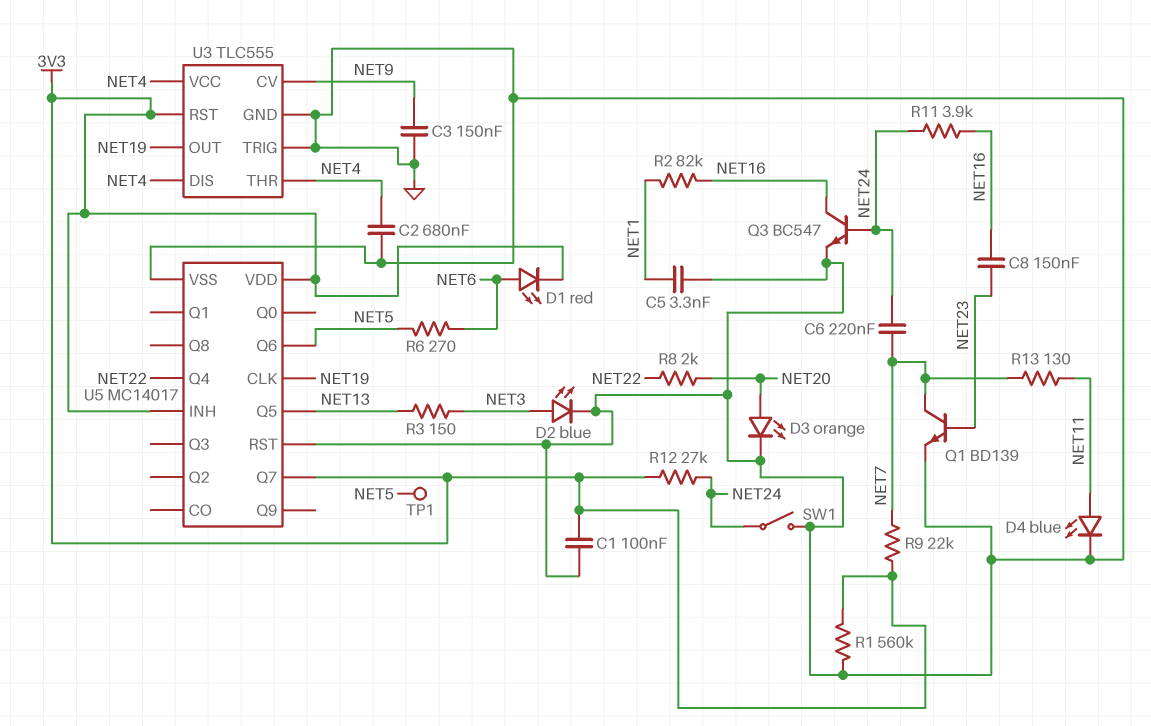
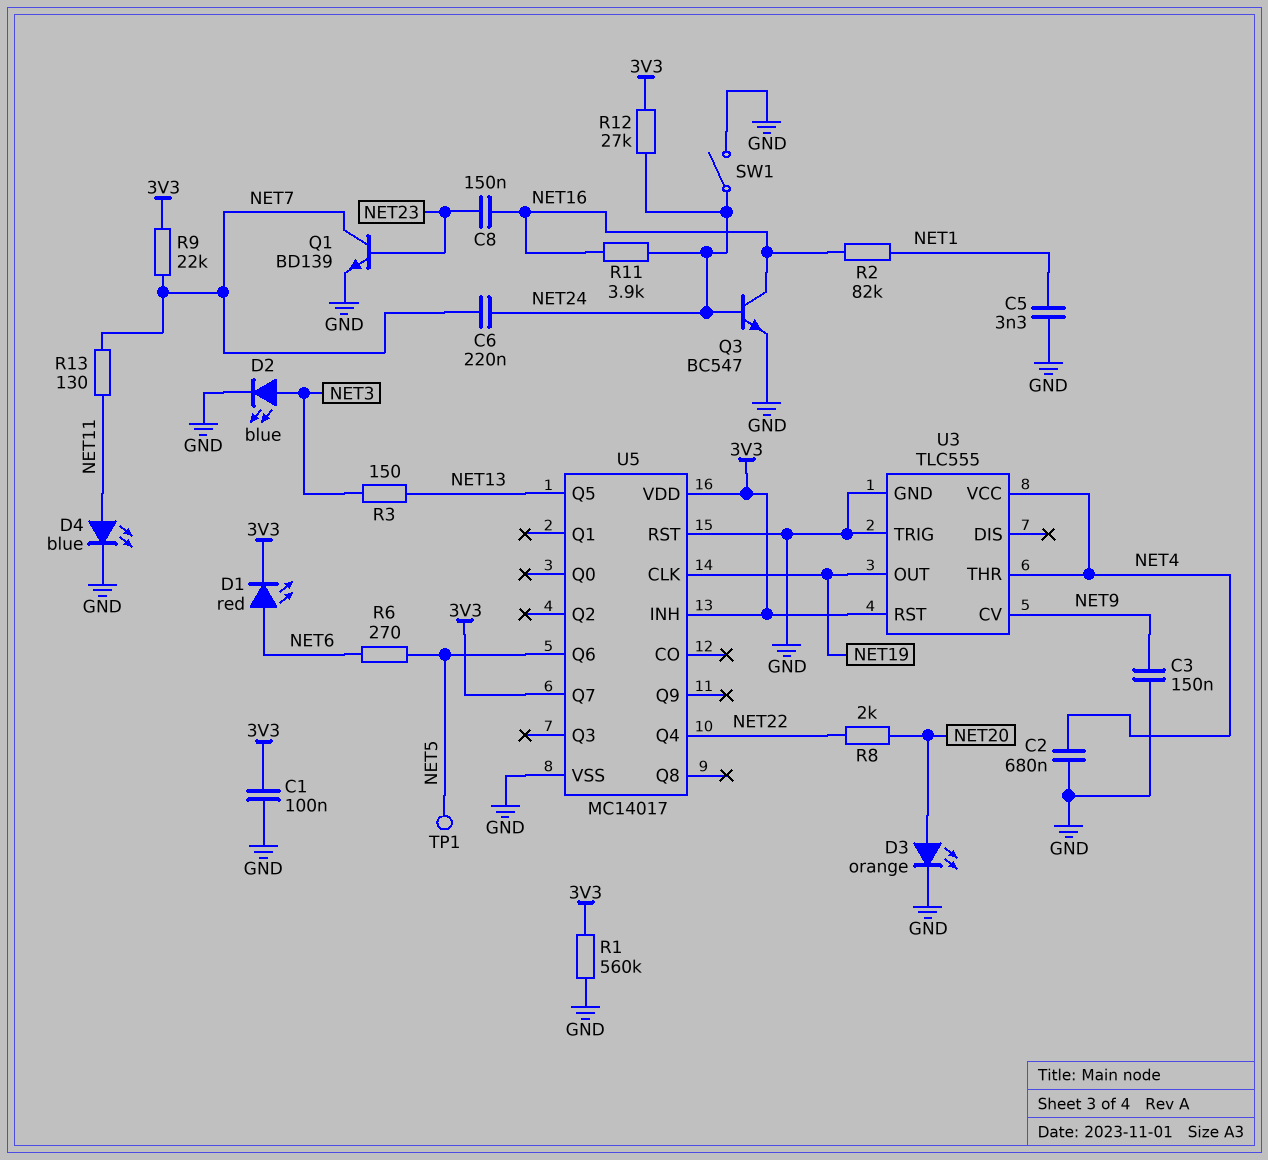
U3 pin DIS: NET4 -> none

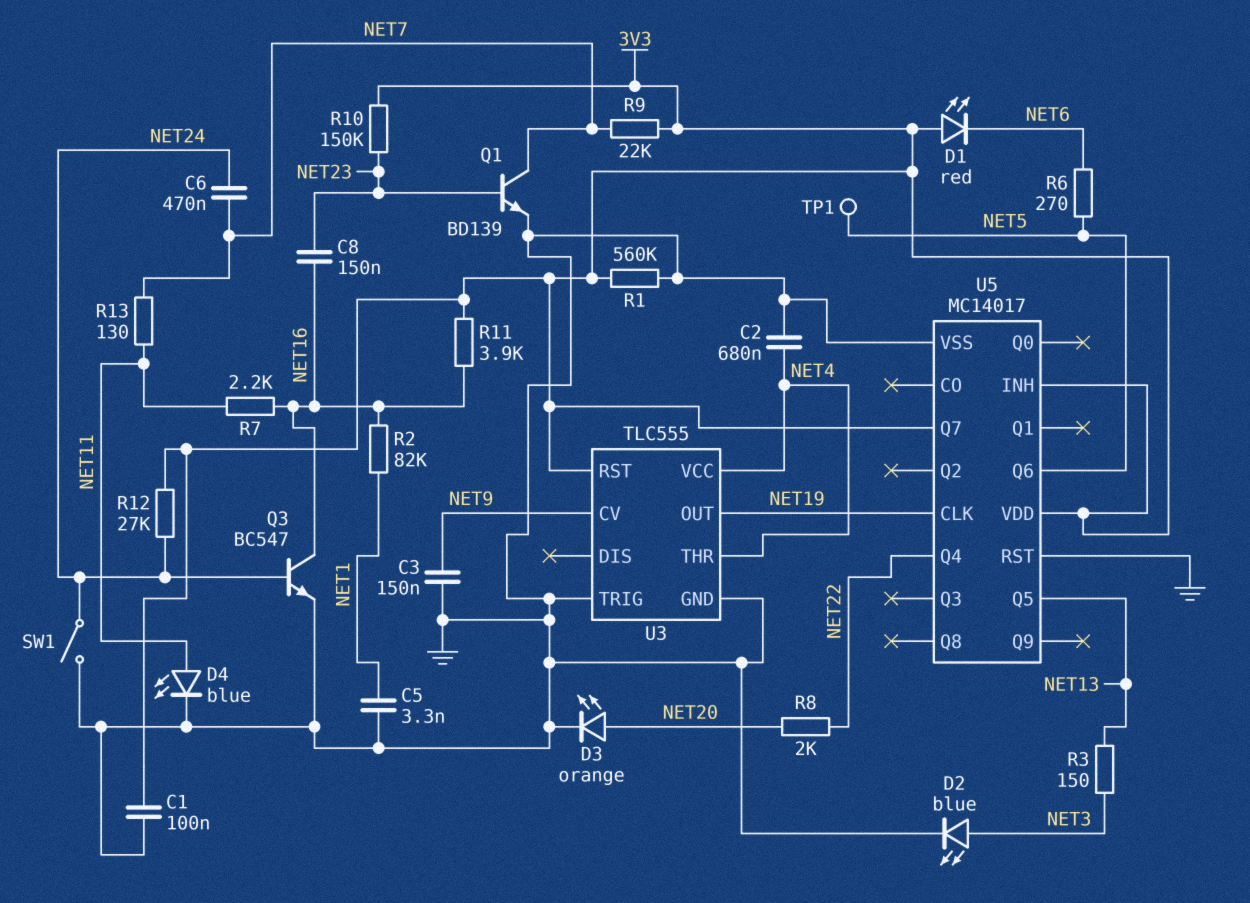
C6: 220nF (NET7, NET24) -> 470nF (NET7, NET24)
D1: LED red (A NET6, K 3V3) -> LED red (A 3V3, K NET6)
R7: none -> 2.2k (NET11, NET16)
R10: none -> 150k (3V3, NET23)
R11: 3.9k (NET16, NET24) -> 3.9k (3V3, NET16)

